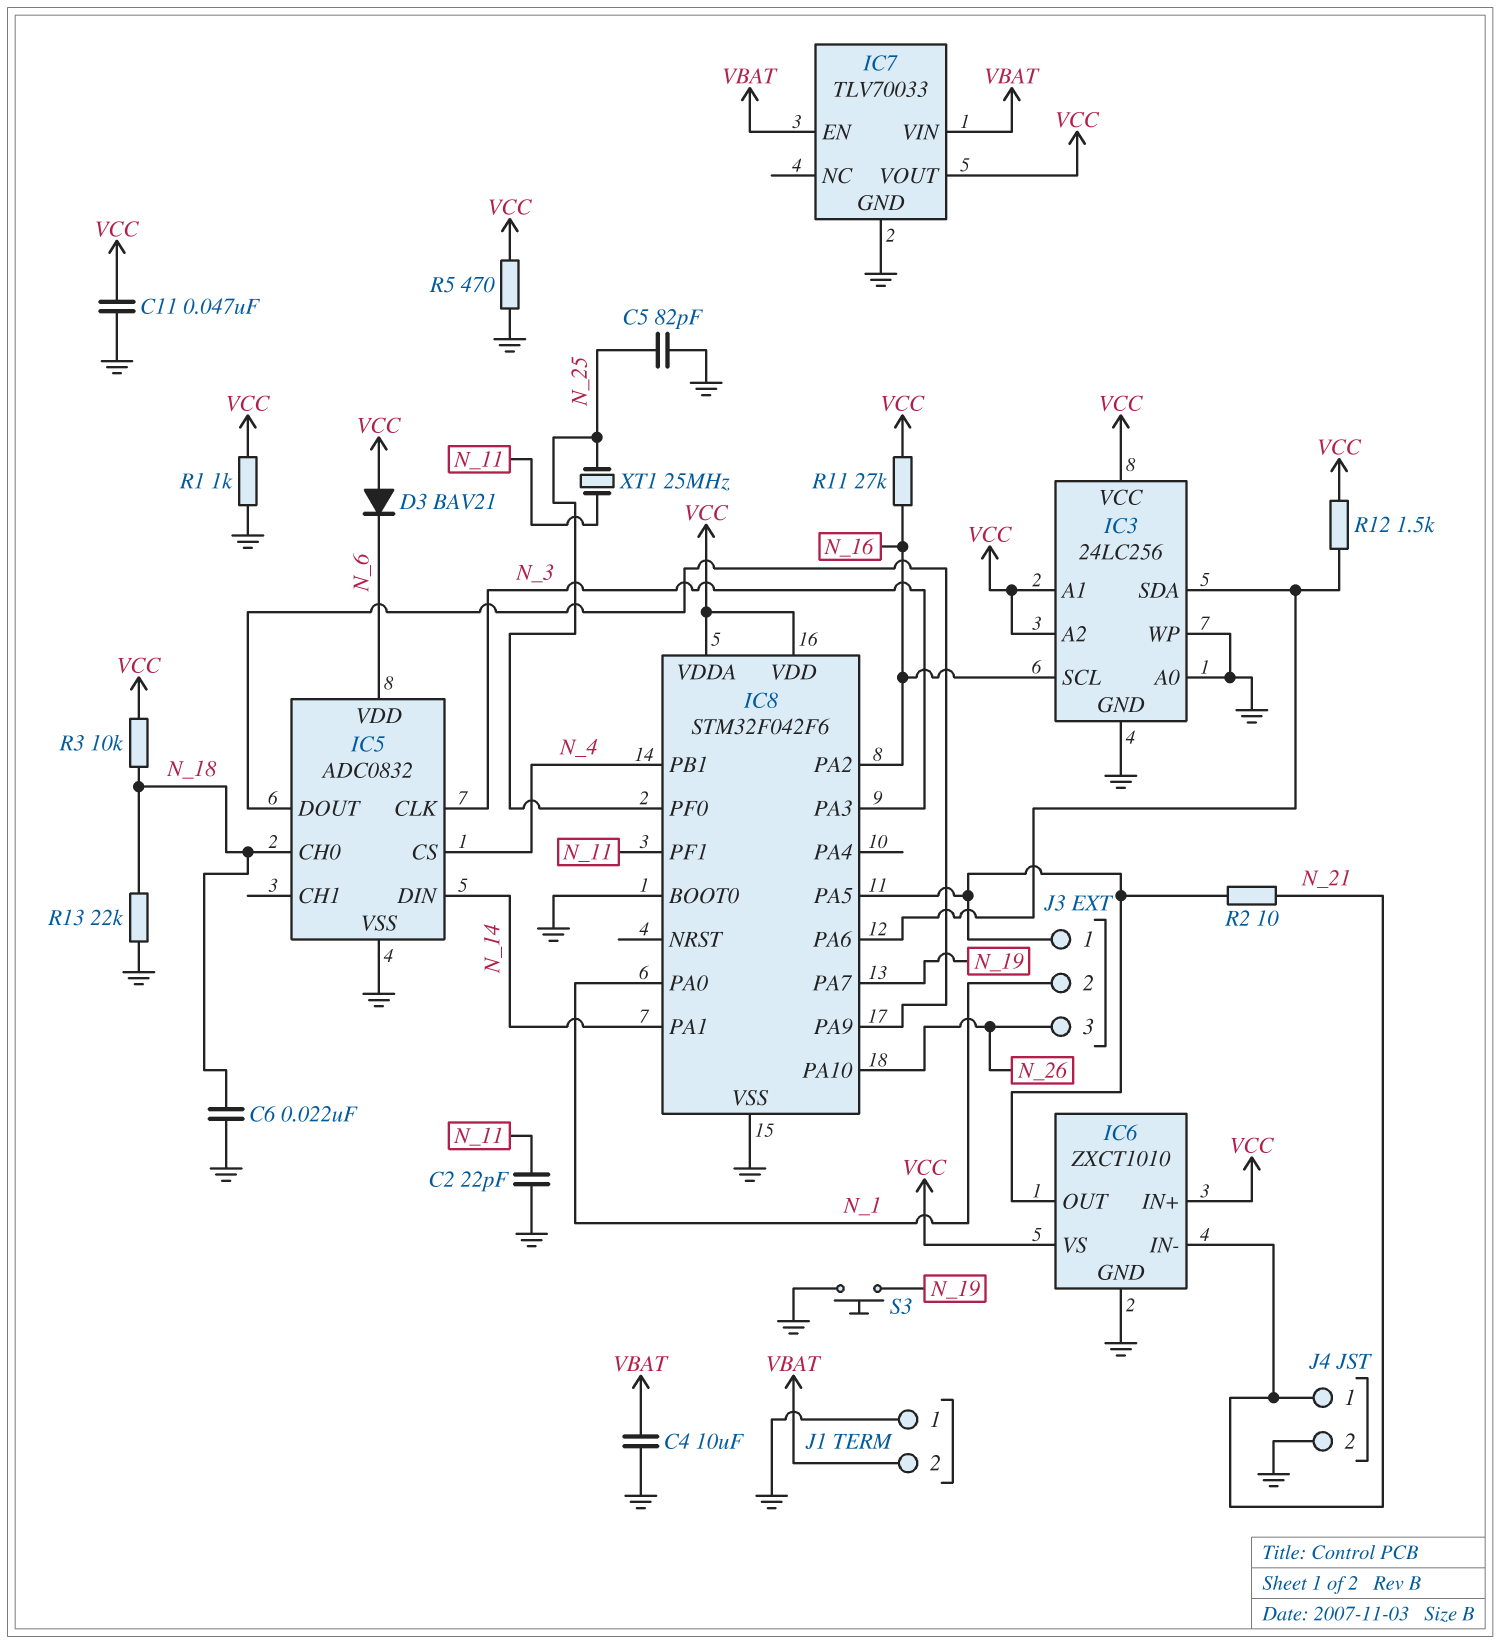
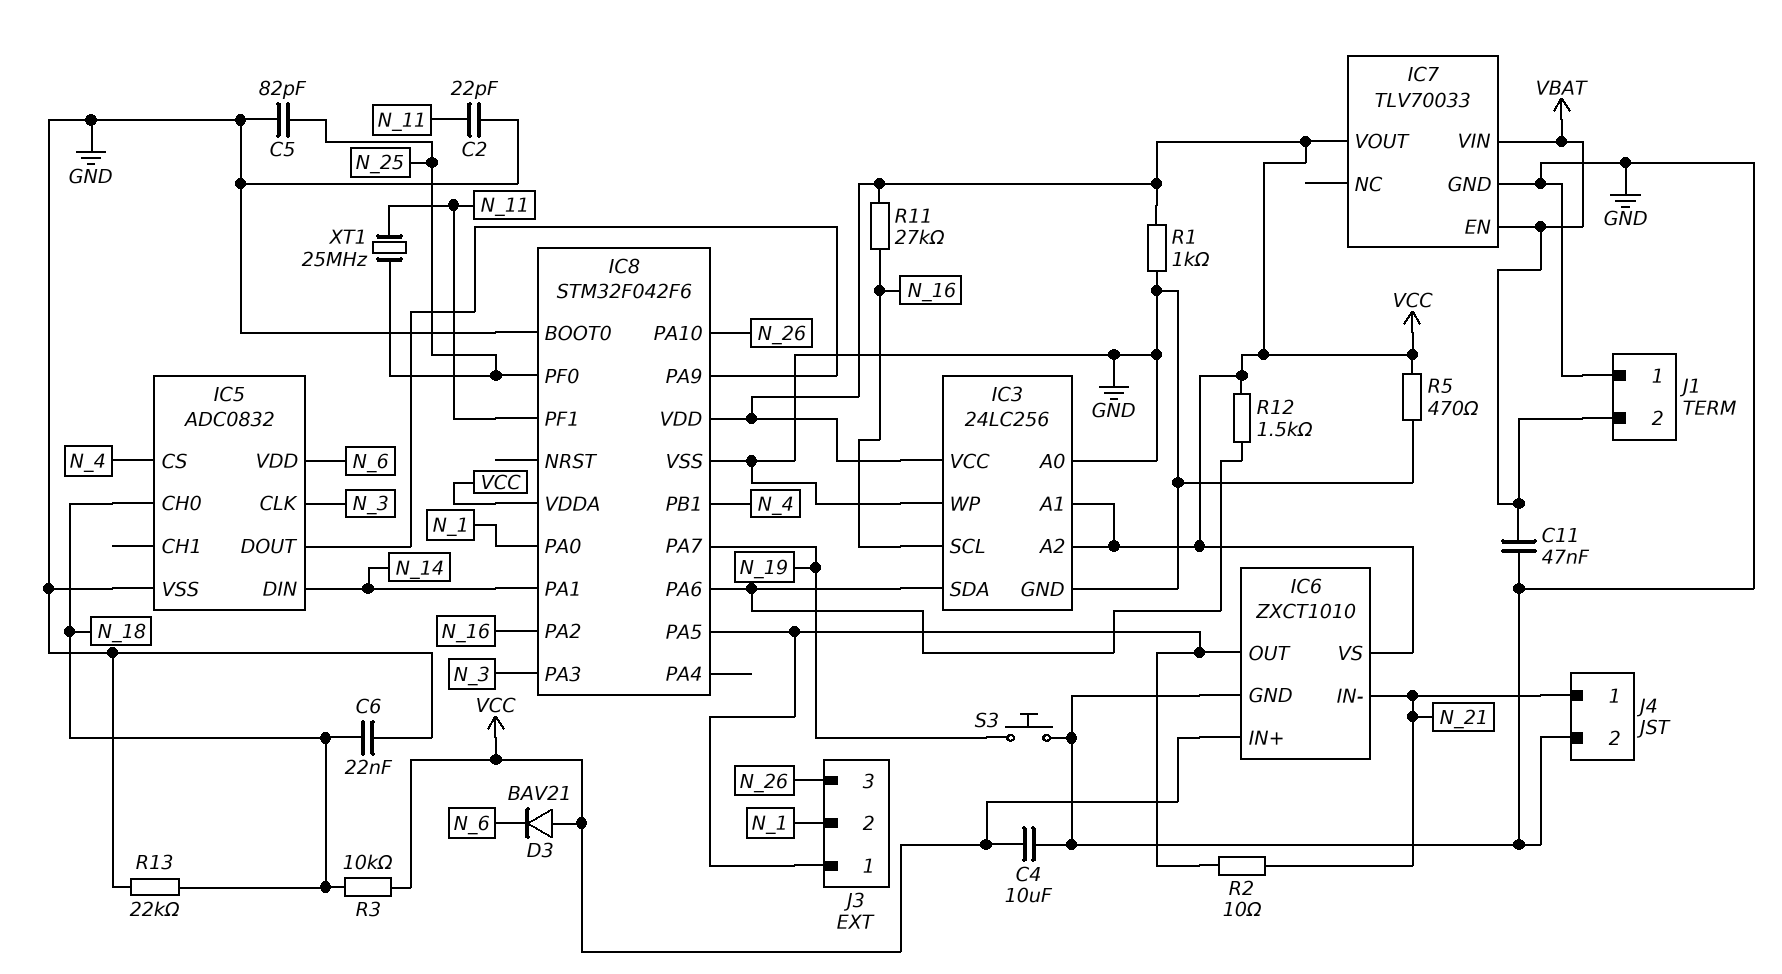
C4: 10uF (GND, VBAT) -> 10uF (GND, VCC)
C11: 47nF (GND, VCC) -> 47nF (GND, VBAT)

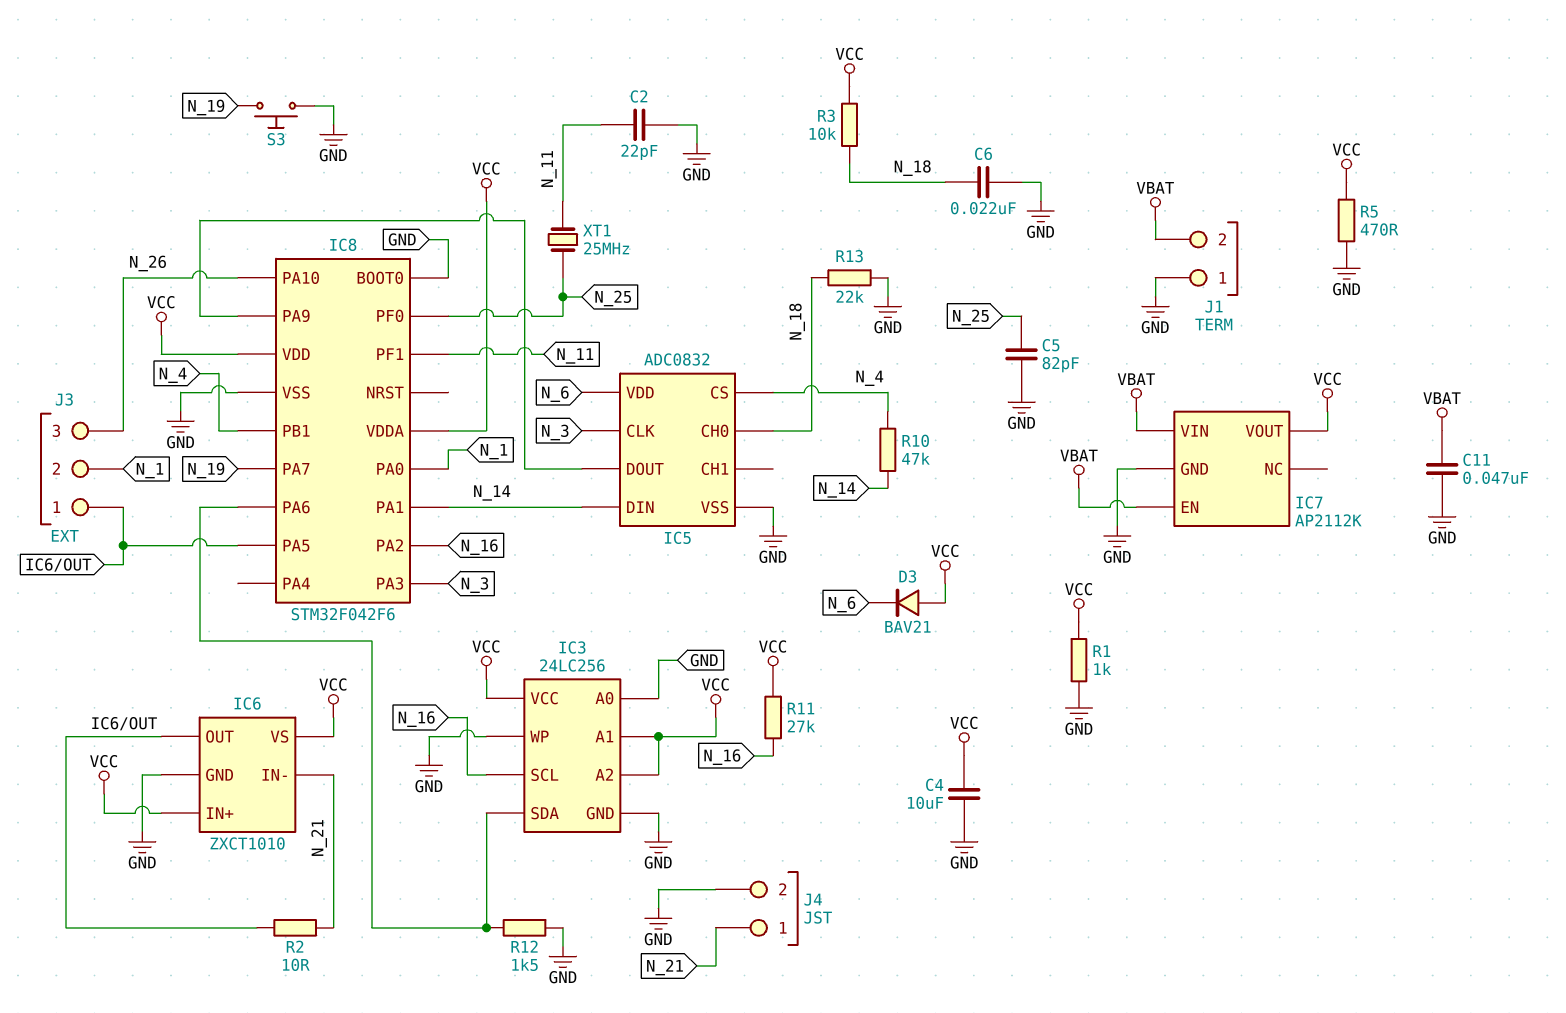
IC7: TLV70033 -> AP2112K
R10: none -> 47k (N_4, N_14)
R12: 1.5k (IC3/SDA, VCC) -> 1.5k (GND, IC3/SDA)

